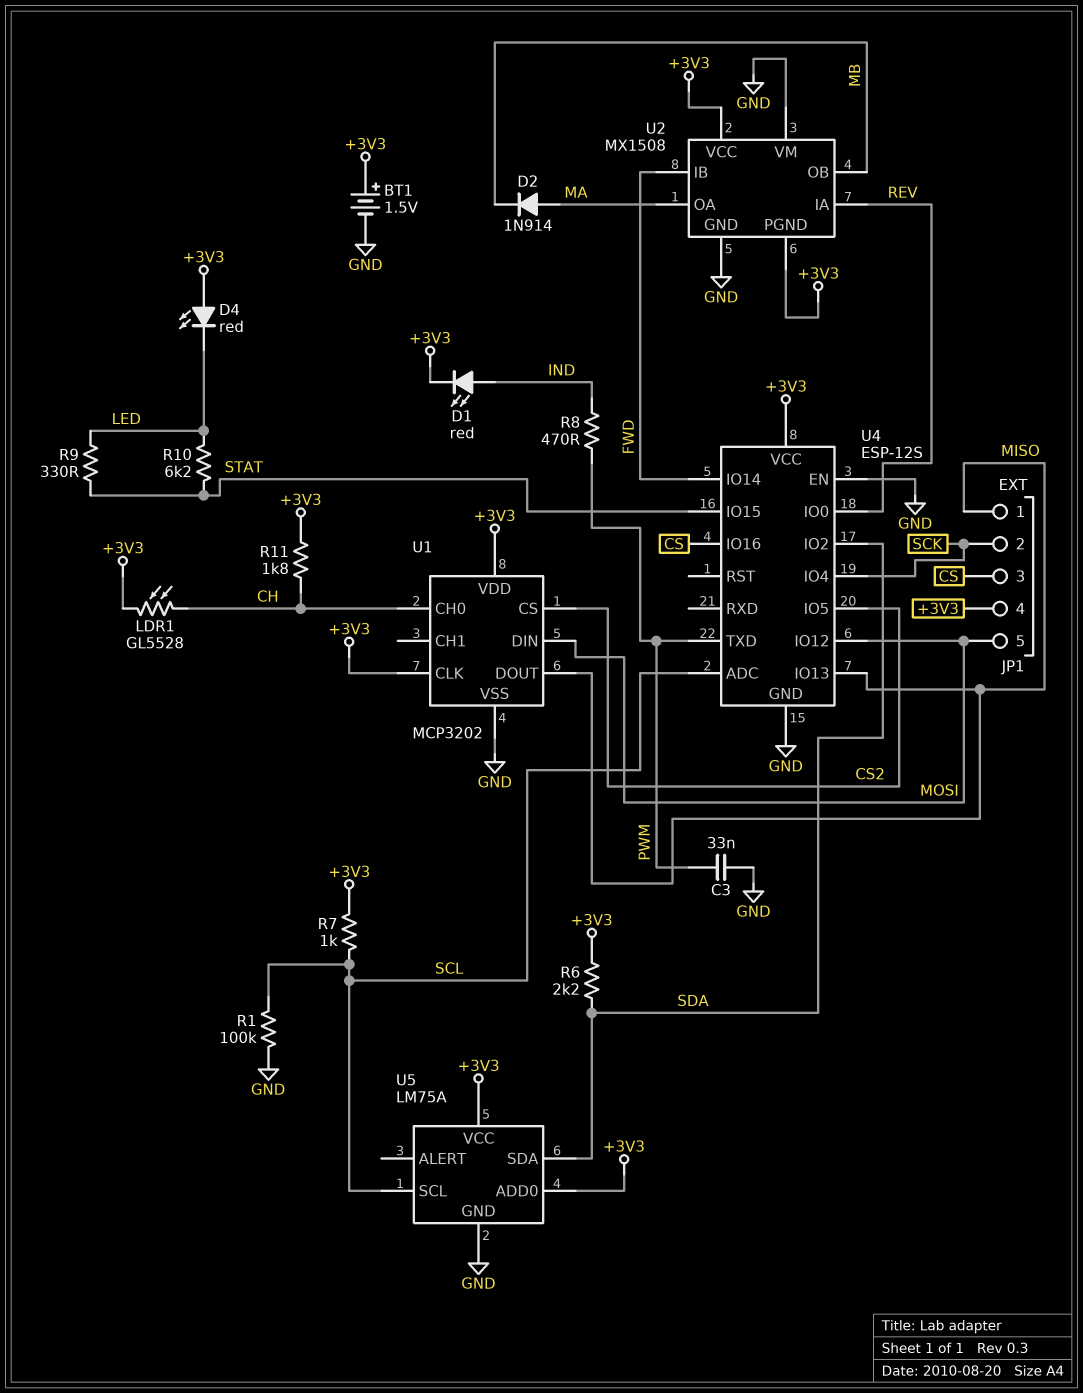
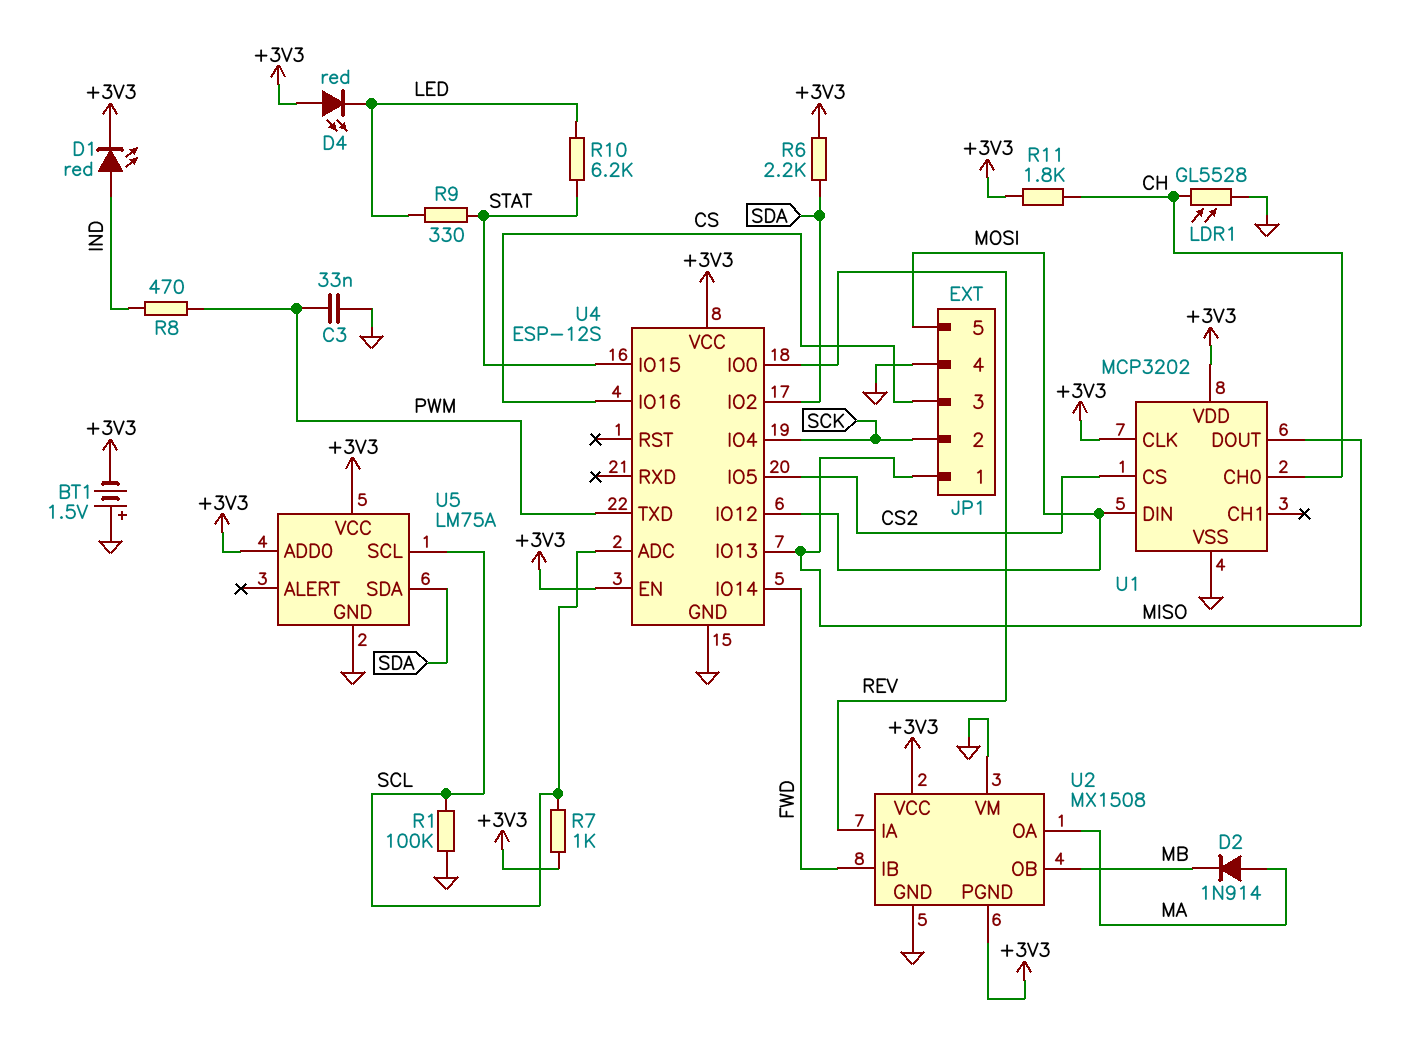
BT1: 1.5V (plus +3V3, minus GND) -> 1.5V (plus GND, minus +3V3)
JP1 pin 4: +3V3 -> GND
LDR1: GL5528 (+3V3, CH) -> GL5528 (CH, GND)
U4 pin EN: GND -> +3V3

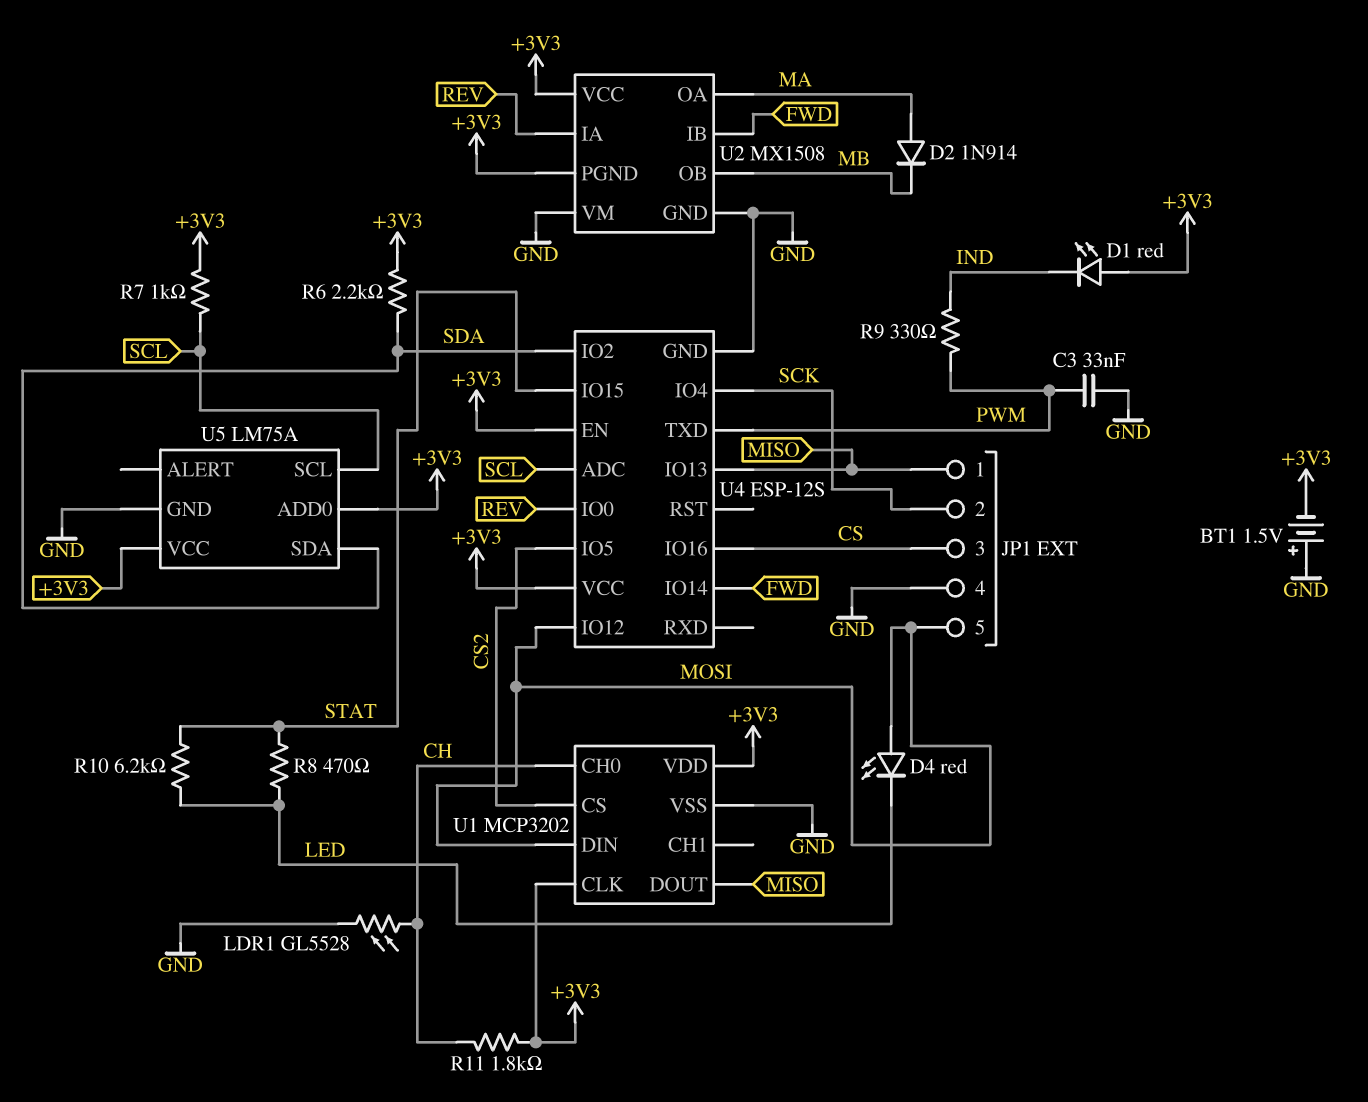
D1: LED red (A IND, K +3V3) -> LED red (A +3V3, K IND)
D4: LED red (A +3V3, K LED) -> LED red (A MOSI, K LED)
R1: 100k (GND, SCL) -> none
R8: 470 (IND, PWM) -> 470 (LED, STAT)
R9: 330 (LED, STAT) -> 330 (IND, PWM)

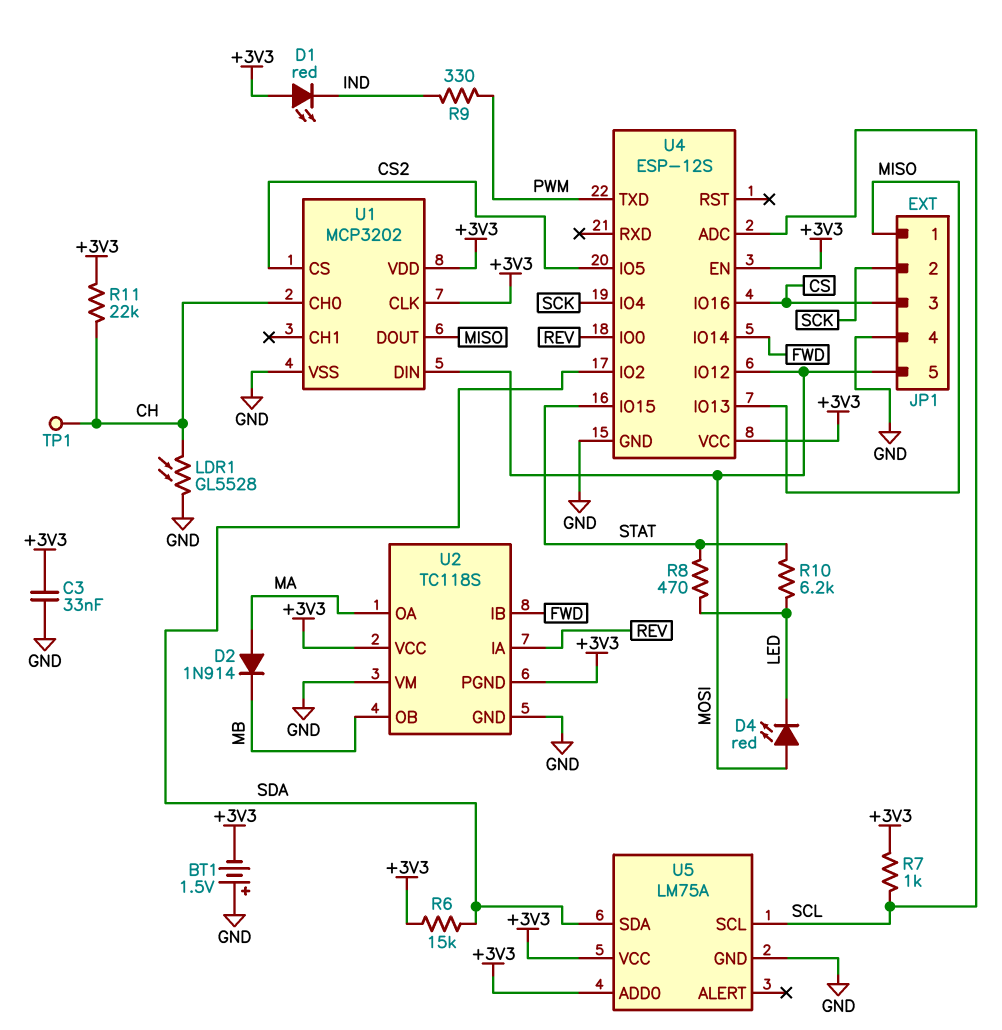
C3: 33nF (GND, PWM) -> 33nF (+3V3, GND)
R6: 2.2k (+3V3, SDA) -> 15k (+3V3, SDA)
R11: 1.8k (+3V3, CH) -> 22k (+3V3, CH)
TP1: none -> test point (CH)
U2: MX1508 -> TC118S

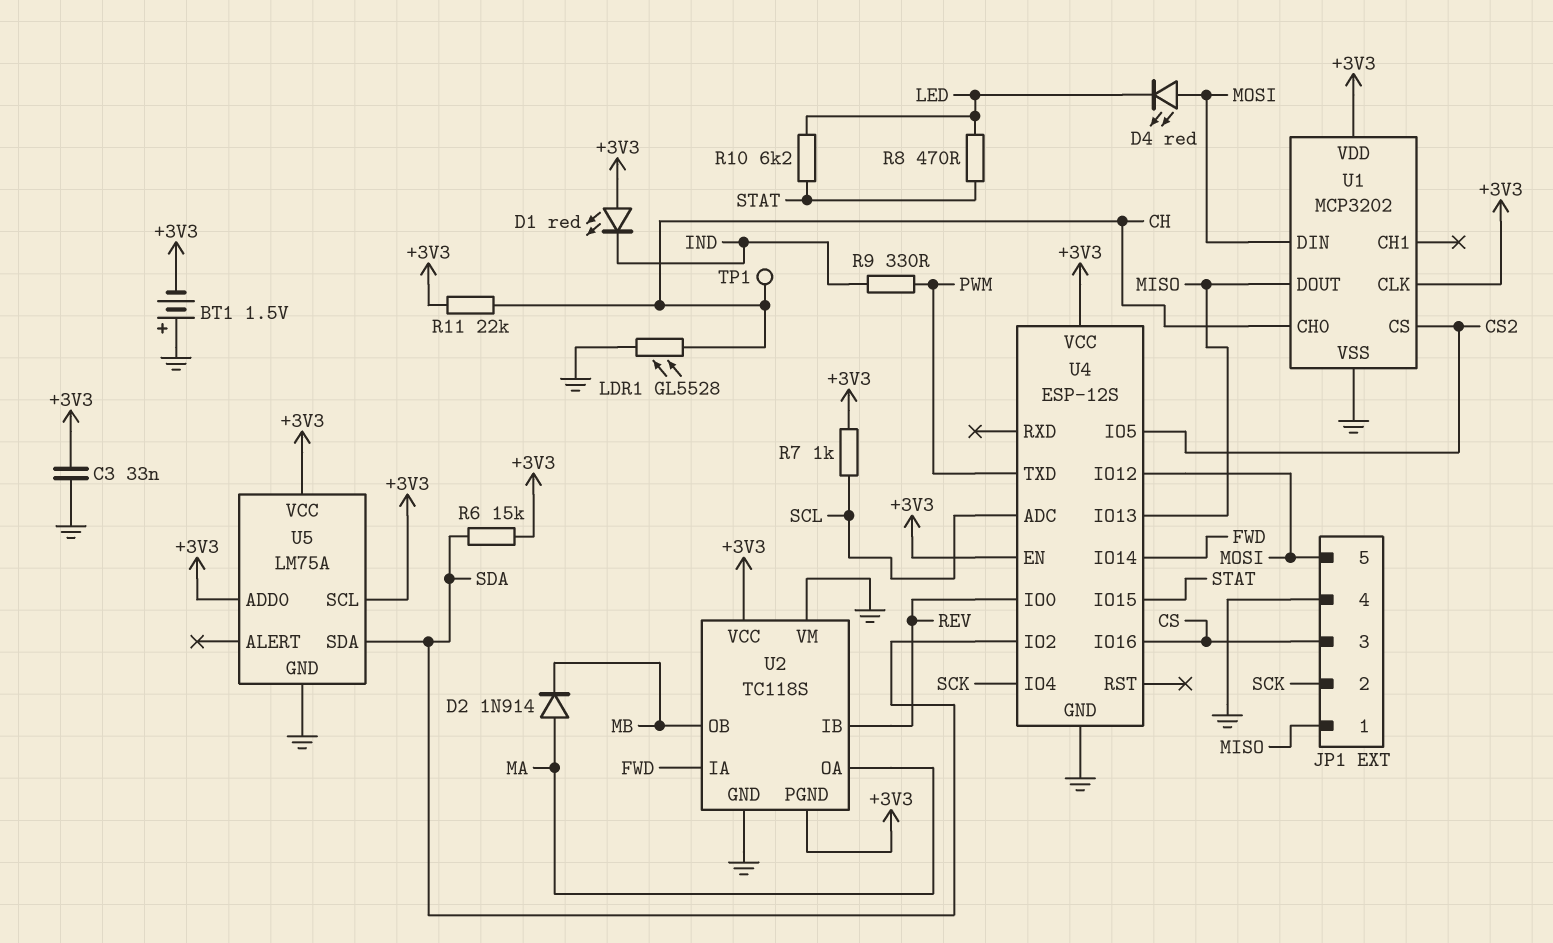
U2 pin IA: REV -> FWD
U2 pin IB: FWD -> REV
U5 pin SCL: SCL -> +3V3

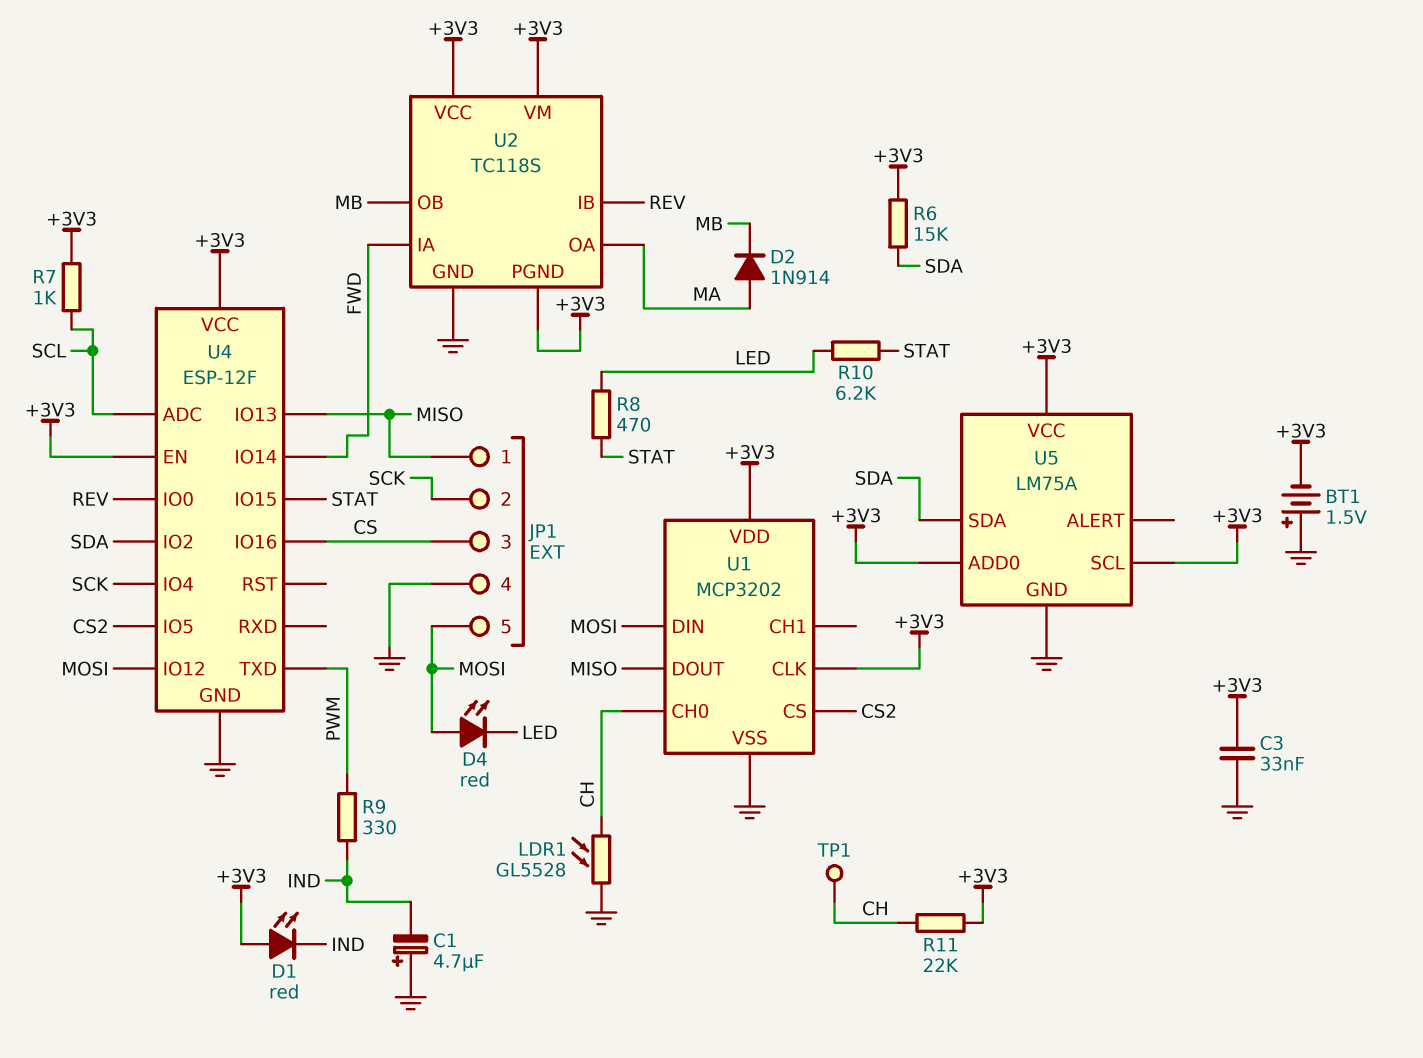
C1: none -> 4.7uF (plus GND, minus IND)
U2 pin VM: GND -> +3V3
U4: ESP-12S -> ESP-12F

